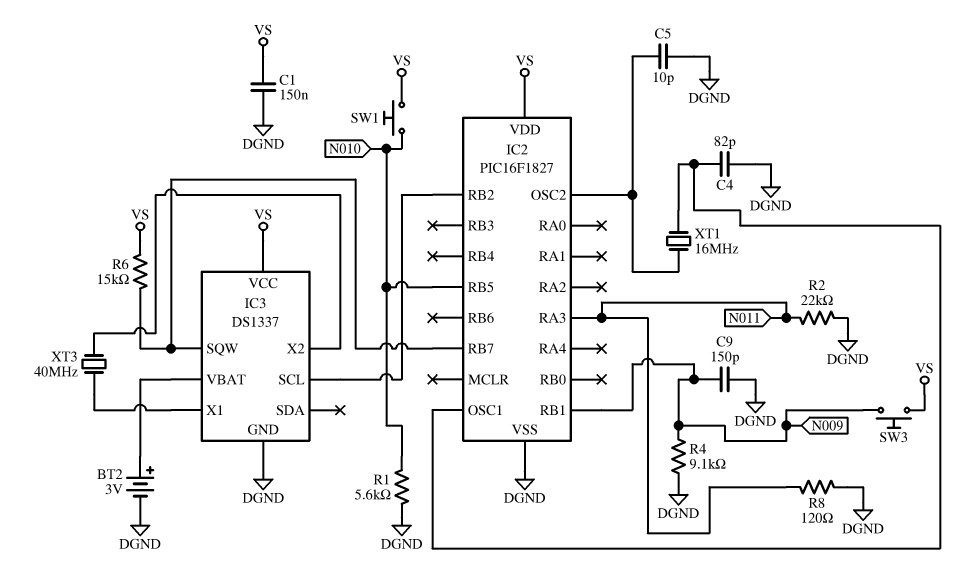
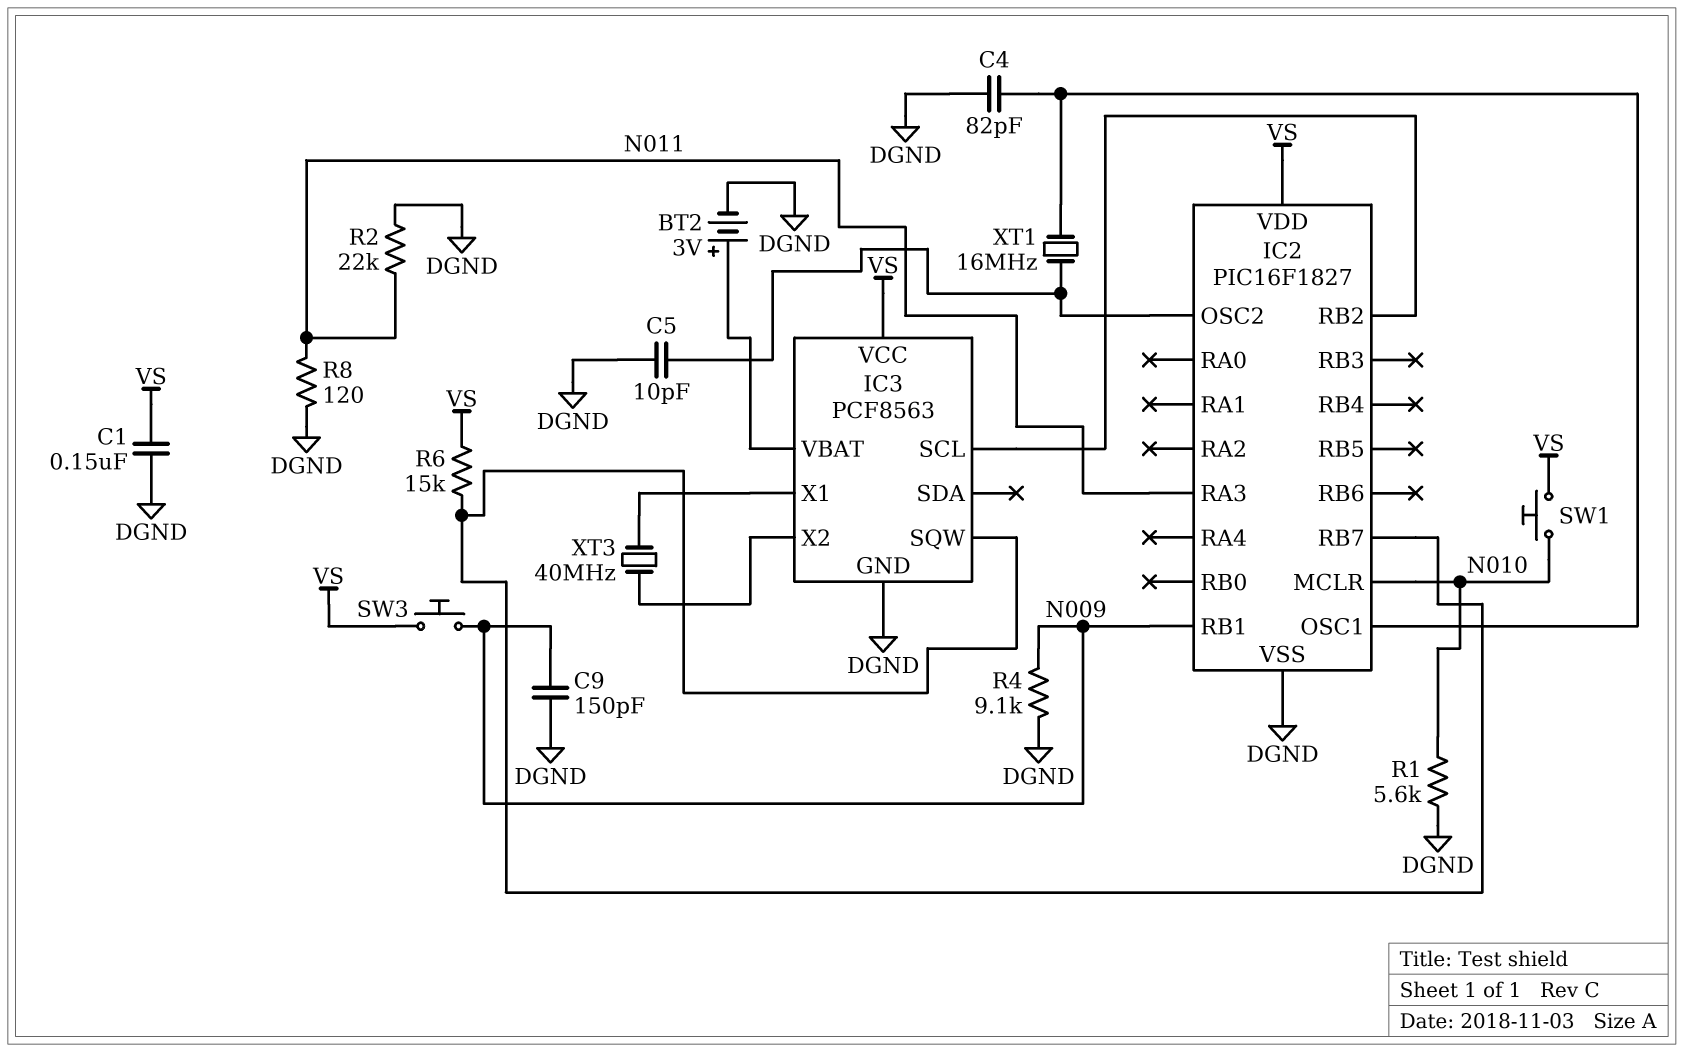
IC2 pin MCLR: none -> N010
IC2 pin RB5: N010 -> none
IC3: DS1337 -> PCF8563

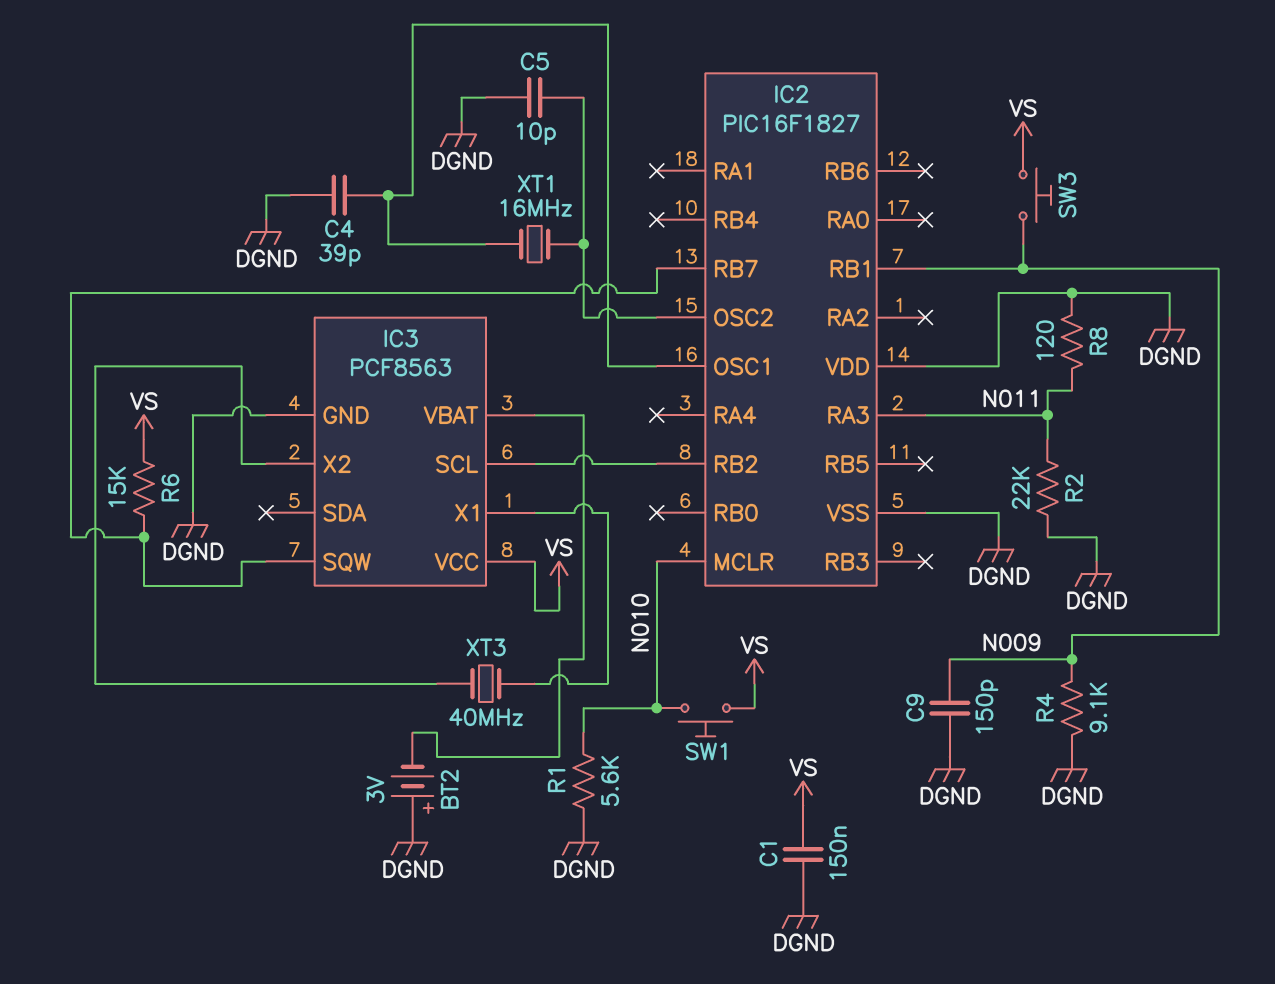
BT2: 3V (plus IC3/VBAT, minus DGND) -> 3V (plus DGND, minus IC3/VBAT)
C4: 82pF (DGND, IC2/OSC1) -> 39pF (DGND, IC2/OSC1)
IC2 pin VDD: VS -> DGND

